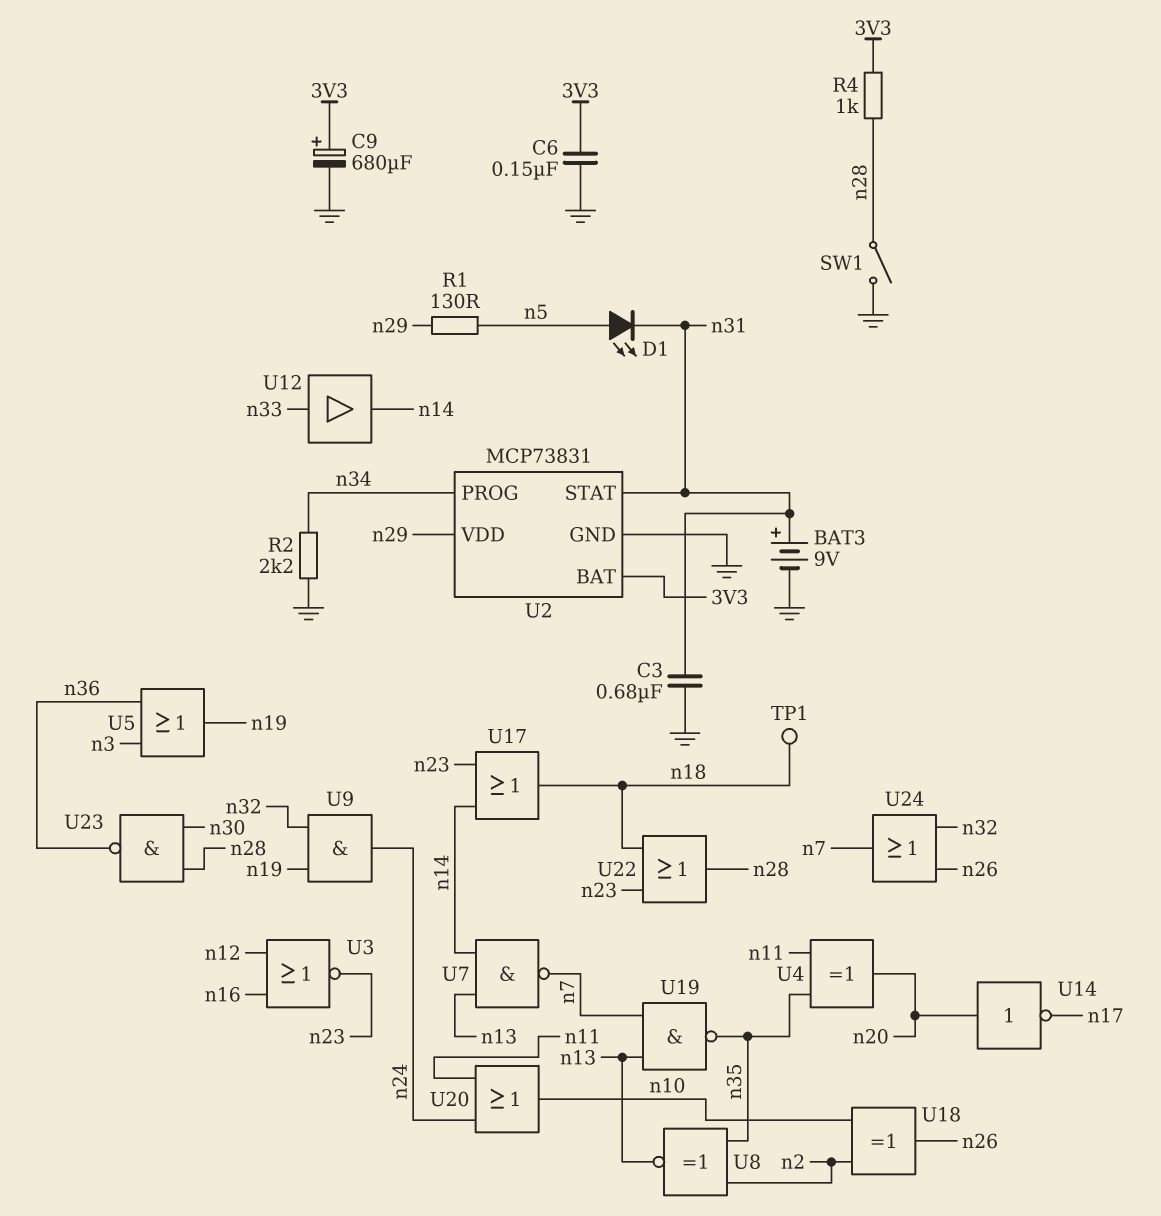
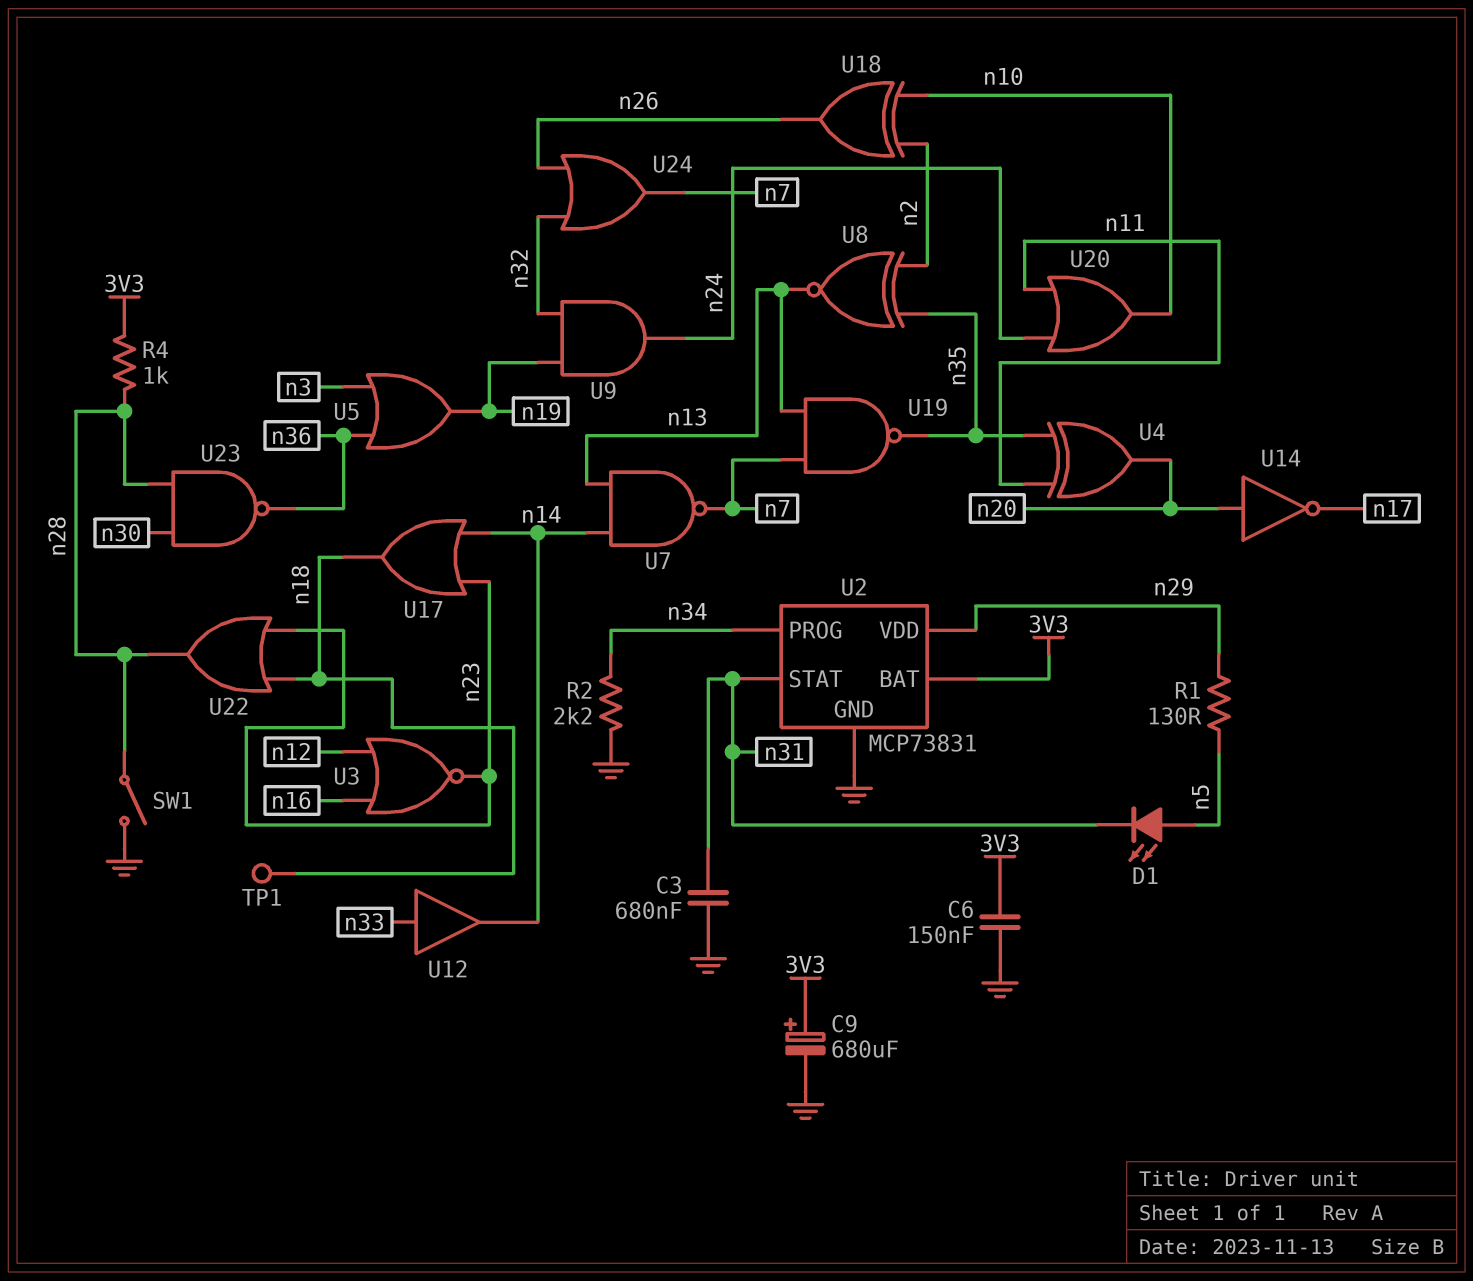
BAT3: 9V (plus n31, minus GND) -> none

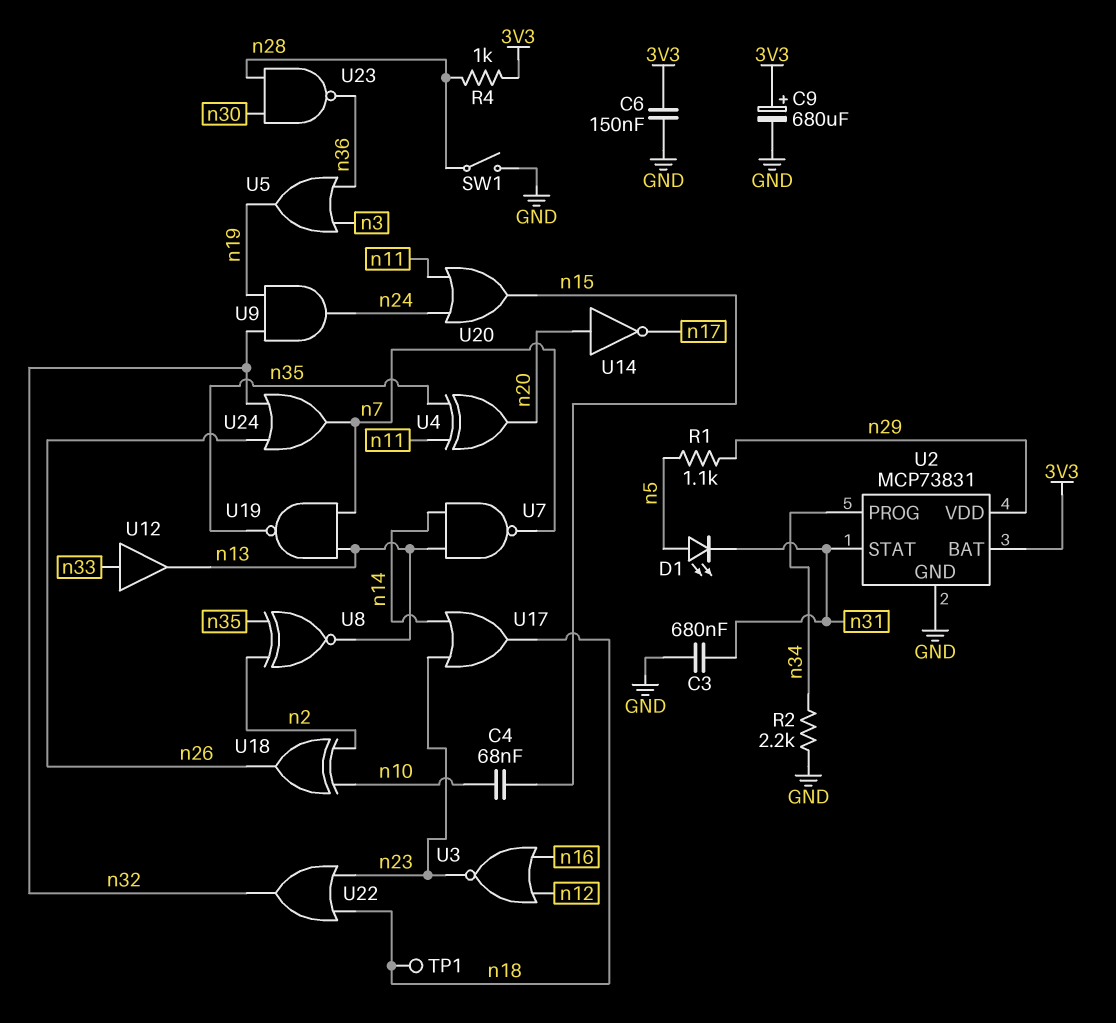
C4: none -> 68nF (n10, n15)
R1: 130 (n5, n29) -> 1.1k (n5, n29)
U12: buffer (in n33, out n14) -> buffer (in n33, out n13)
U20: OR (in n11, in n24, out n10) -> OR (in n11, in n24, out n15)
U22: OR (in n18, in n23, out n28) -> OR (in n18, in n23, out n32)

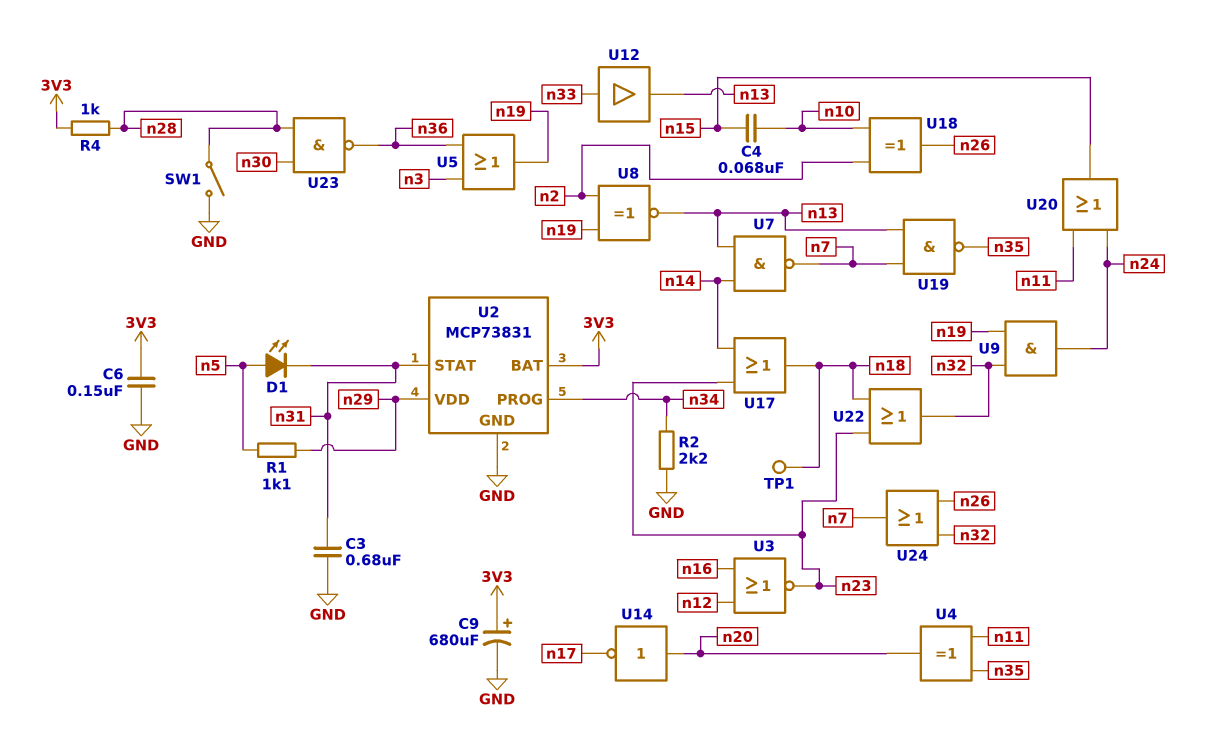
U8: XNOR (in n2, in n35, out n13) -> XNOR (in n2, in n19, out n13)

